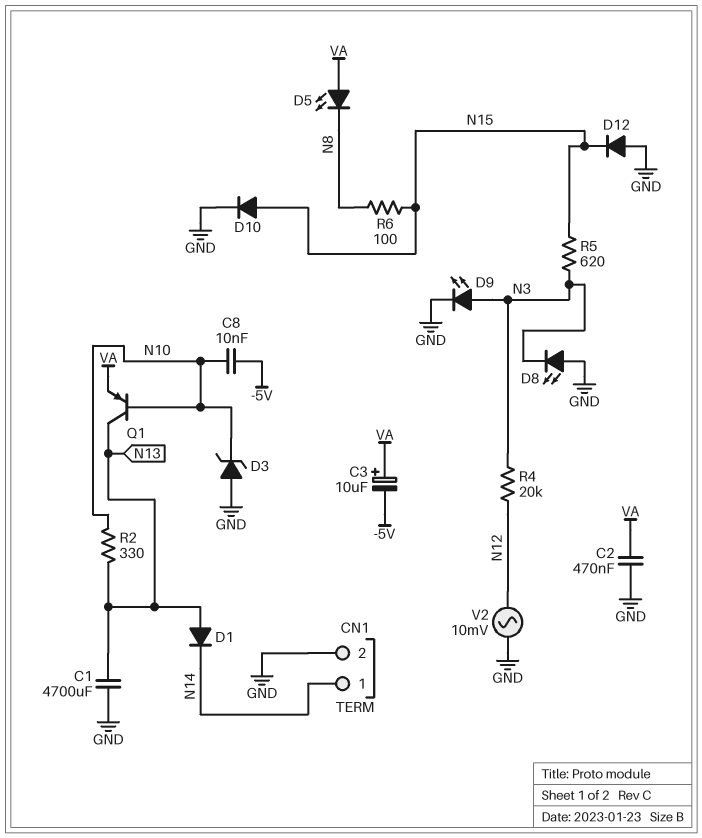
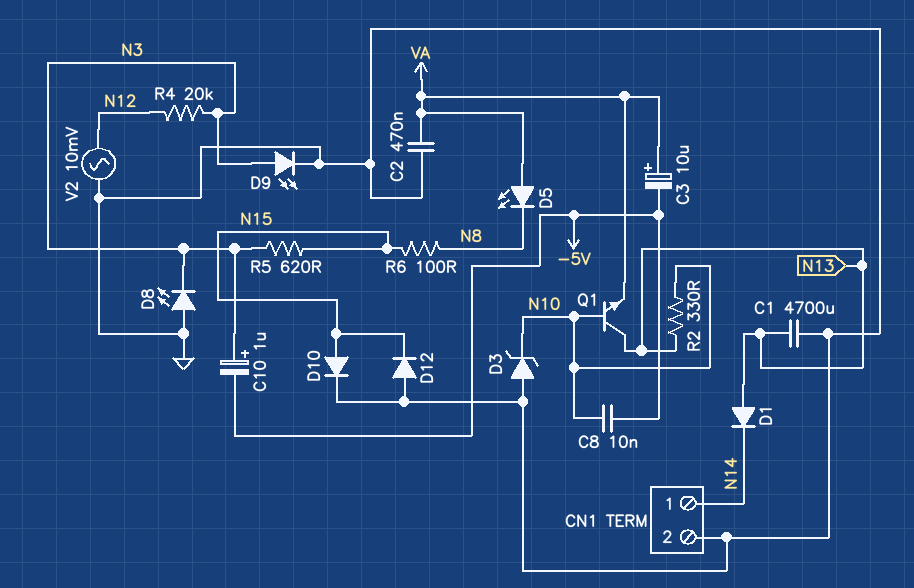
C10: none -> 1uF (plus N3, minus -5V)
Q1: PNP (B N10, C N13, E VA) -> NPN (B N10, C N13, E VA)

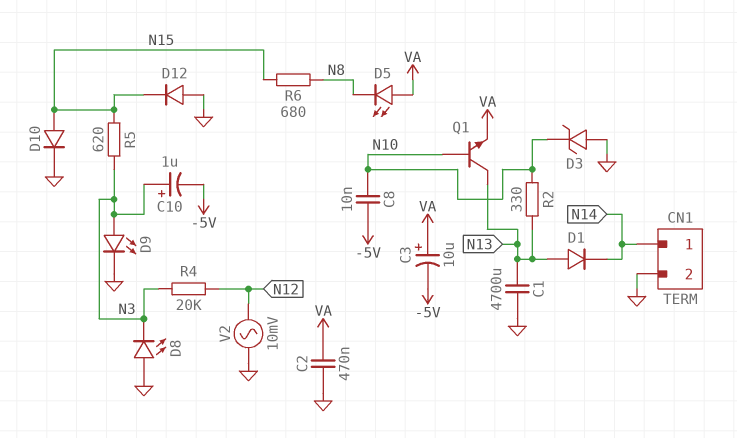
R6: 100 (N8, N15) -> 680 (N8, N15)

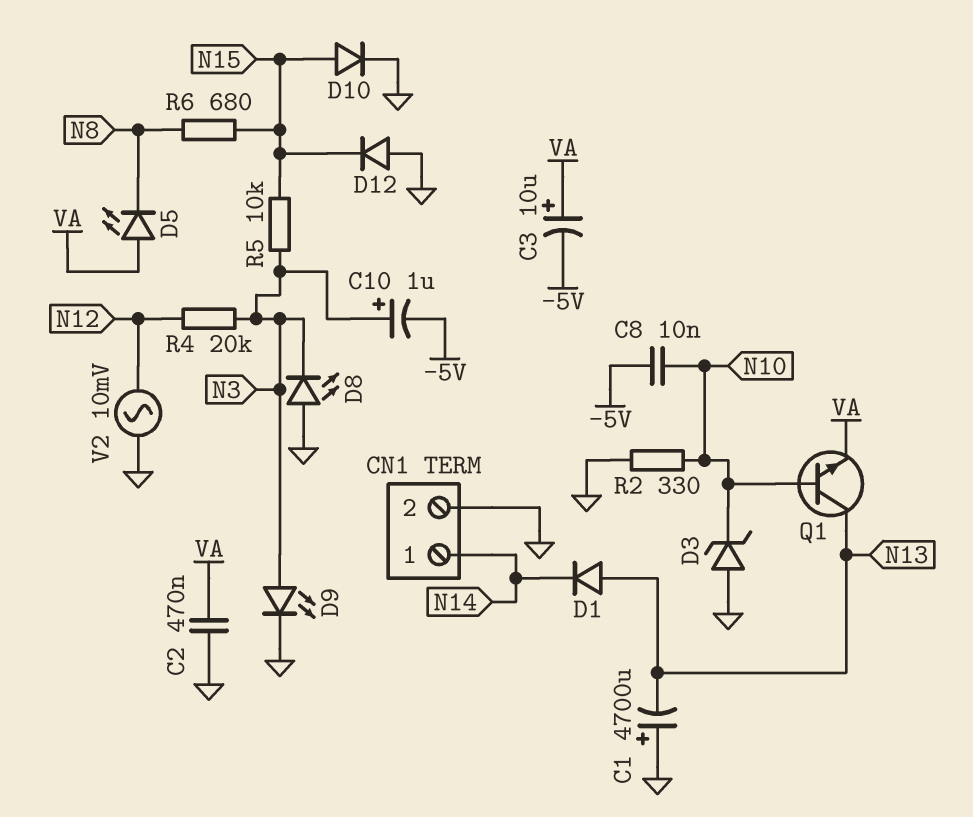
C1: 4700uF (GND, N13) -> 4700uF (plus GND, minus N13)
R2: 330 (N10, N13) -> 330 (GND, N10)
R5: 620 (N3, N15) -> 10k (N3, N15)

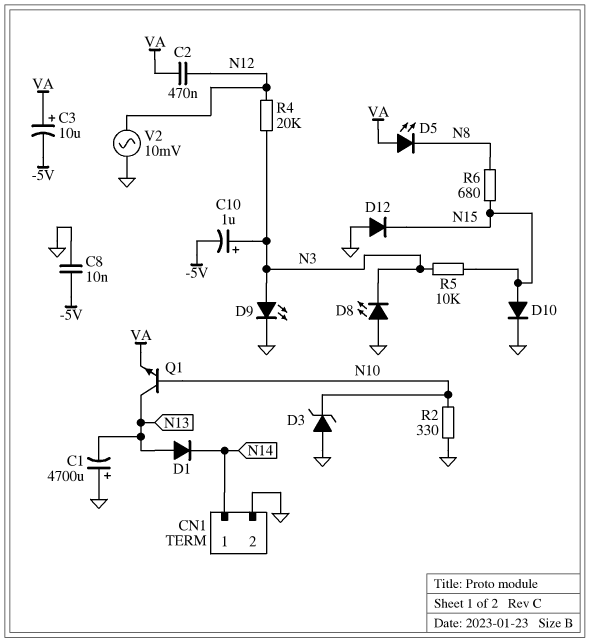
C2: 470nF (GND, VA) -> 470nF (N12, VA)
C8: 10nF (-5V, N10) -> 10nF (-5V, GND)

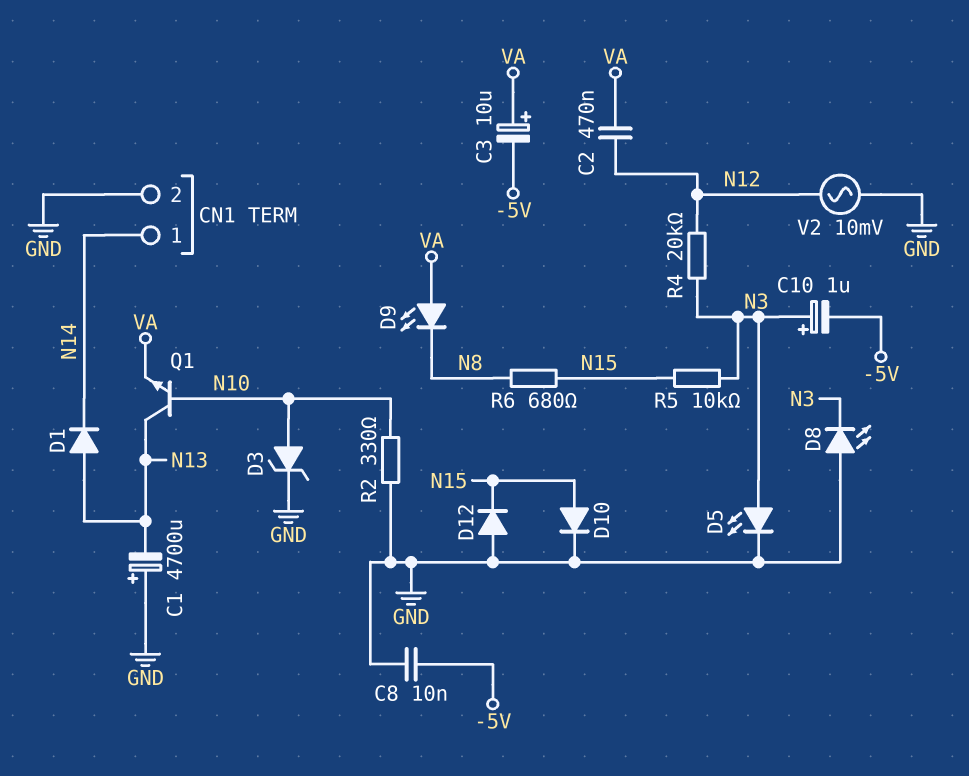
D3: zener (A GND, K N10) -> zener (A N10, K GND)
D5: LED (A VA, K N8) -> LED (A N3, K GND)
D9: LED (A N3, K GND) -> LED (A VA, K N8)

